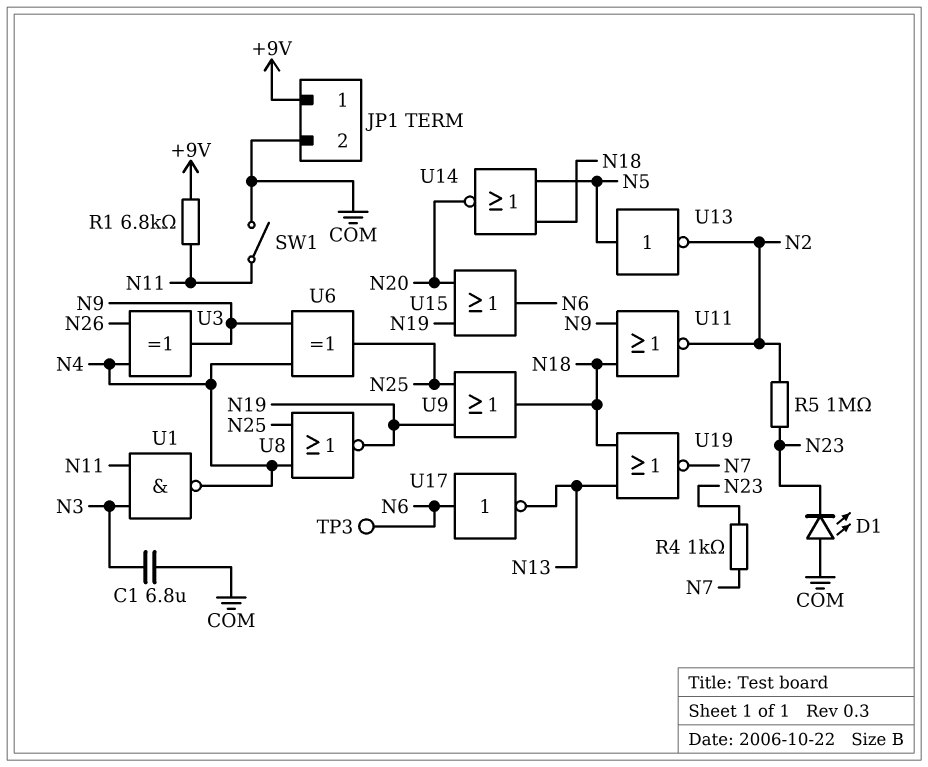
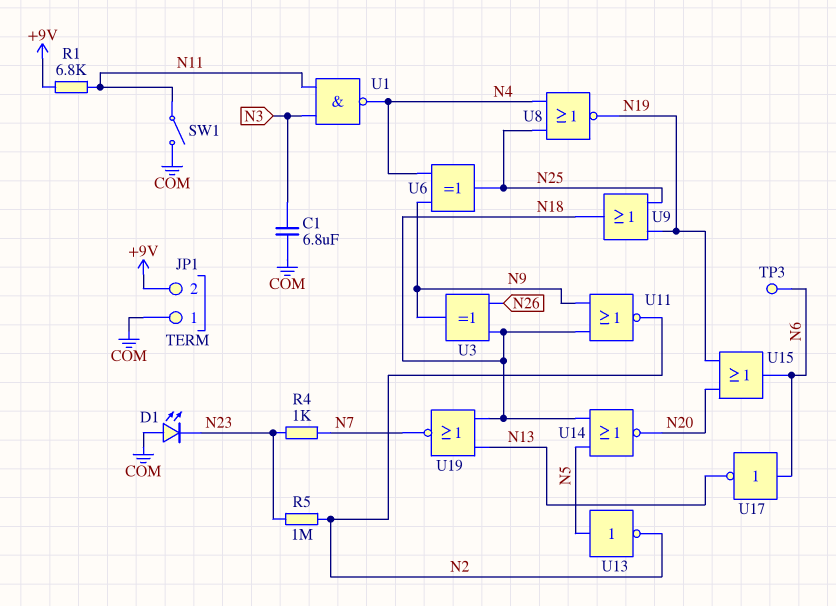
JP1 pin 1: +9V -> COM
JP1 pin 2: COM -> +9V
U3: XOR (in N4, in N26, out N9) -> XOR (in N18, in N26, out N9)

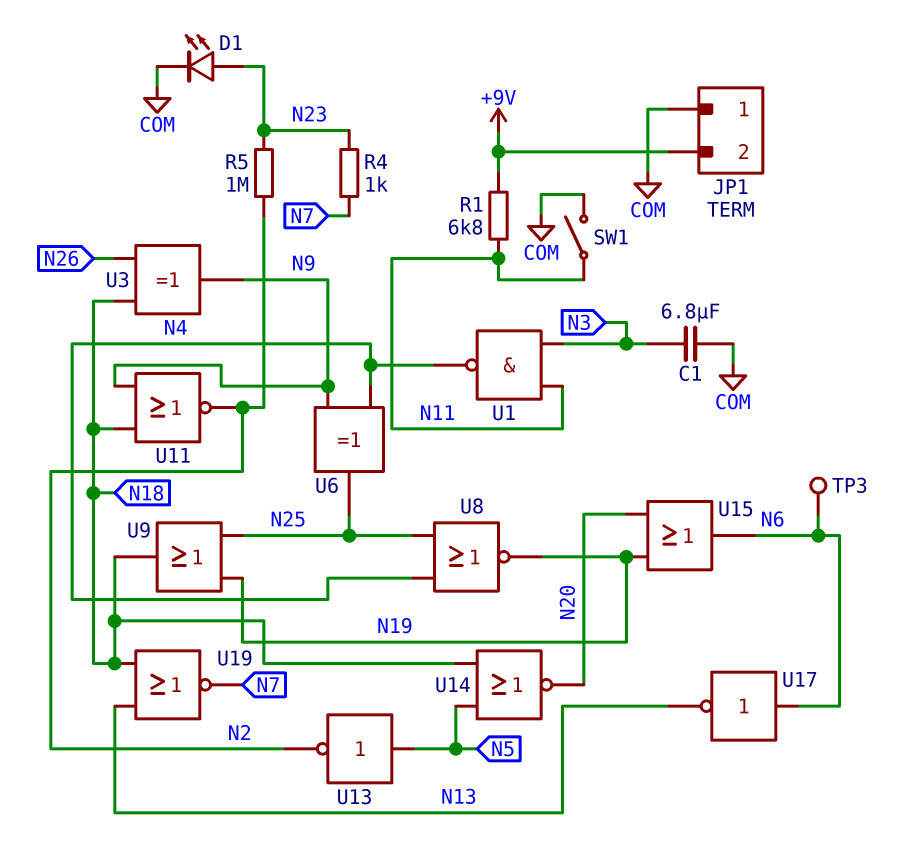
D1: LED (A COM, K N23) -> LED (A N23, K COM)

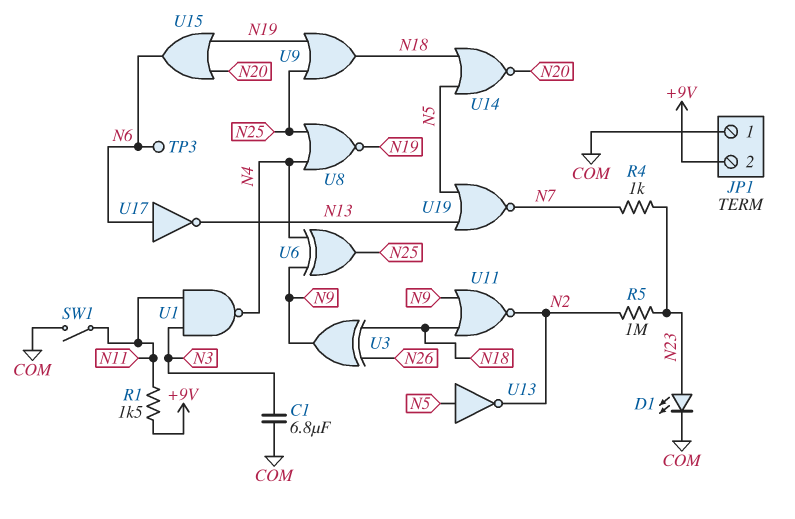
R1: 6.8k (+9V, N11) -> 1.5k (+9V, N11)
U19: NOR (in N13, in N18, out N7) -> NOR (in N5, in N13, out N7)

